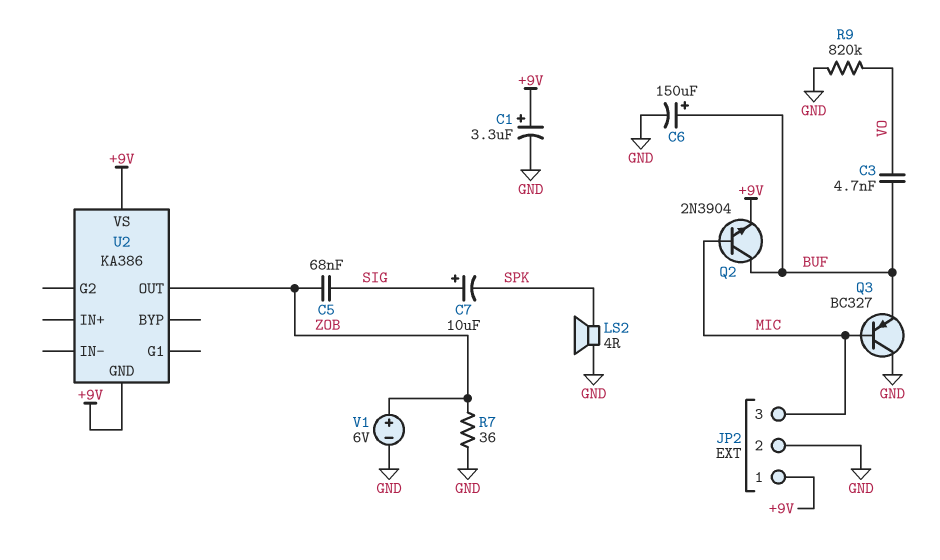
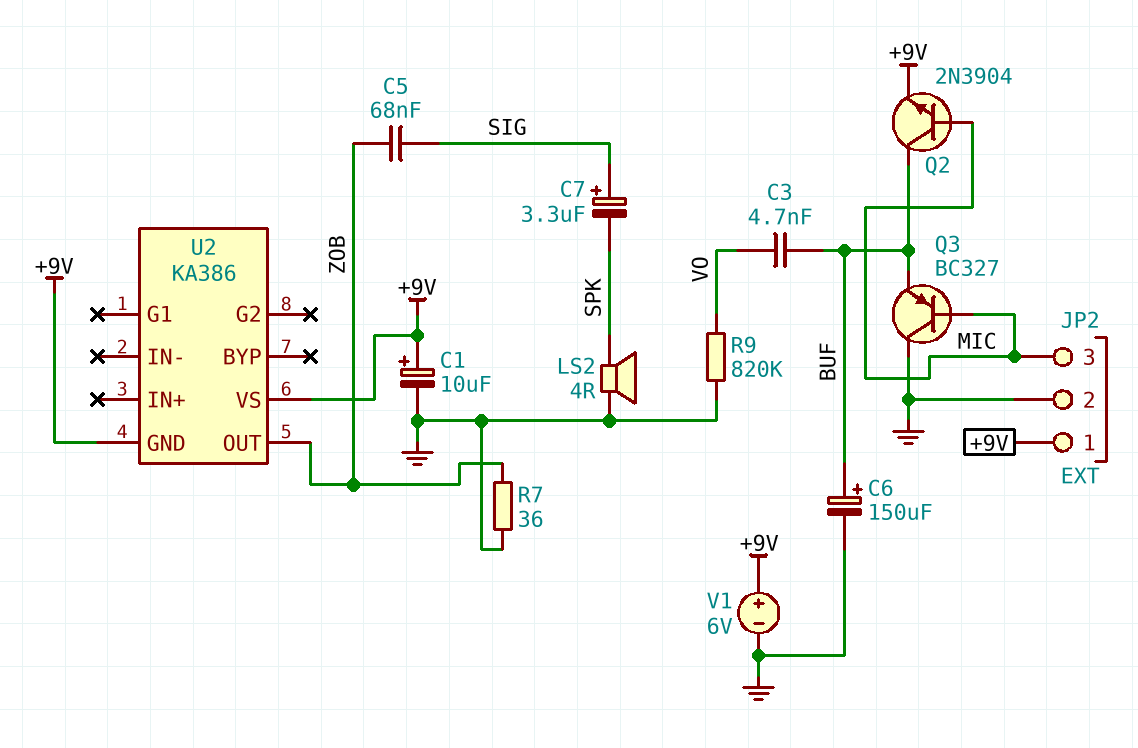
C1: 3.3uF (plus +9V, minus GND) -> 10uF (plus +9V, minus GND)
C7: 10uF (plus SIG, minus SPK) -> 3.3uF (plus SIG, minus SPK)
V1: 6V (plus ZOB, minus GND) -> 6V (plus +9V, minus GND)

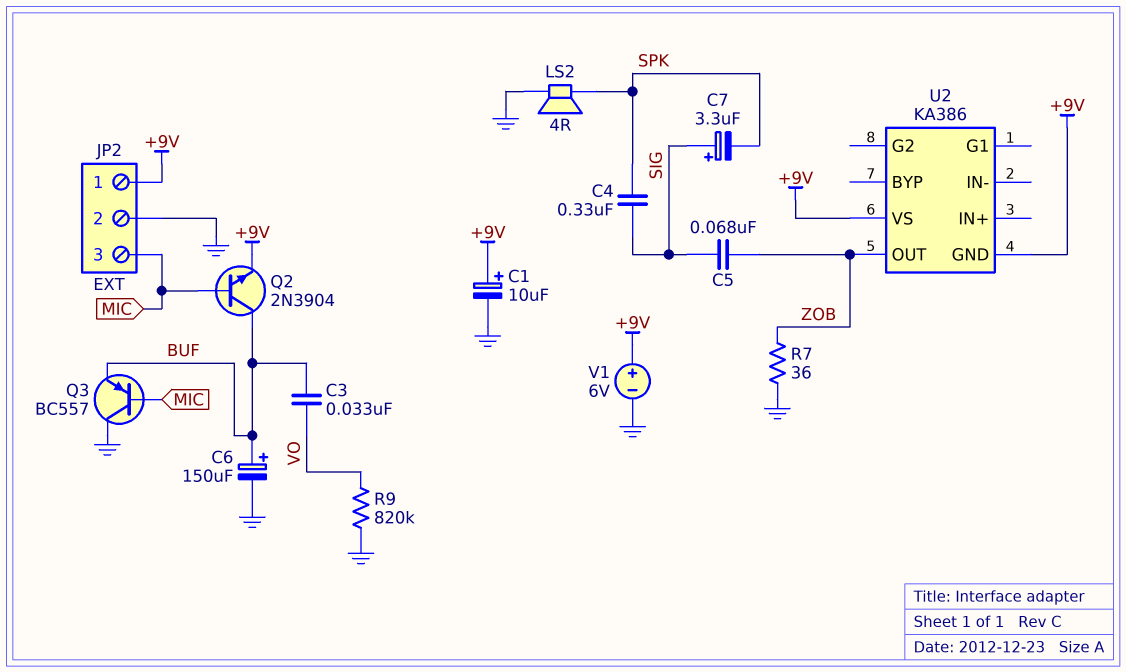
C3: 4.7nF (BUF, VO) -> 33nF (BUF, VO)
C4: none -> 330nF (SIG, SPK)
Q3: PNP BC327 (B MIC, C GND, E BUF) -> PNP BC557 (B MIC, C GND, E BUF)

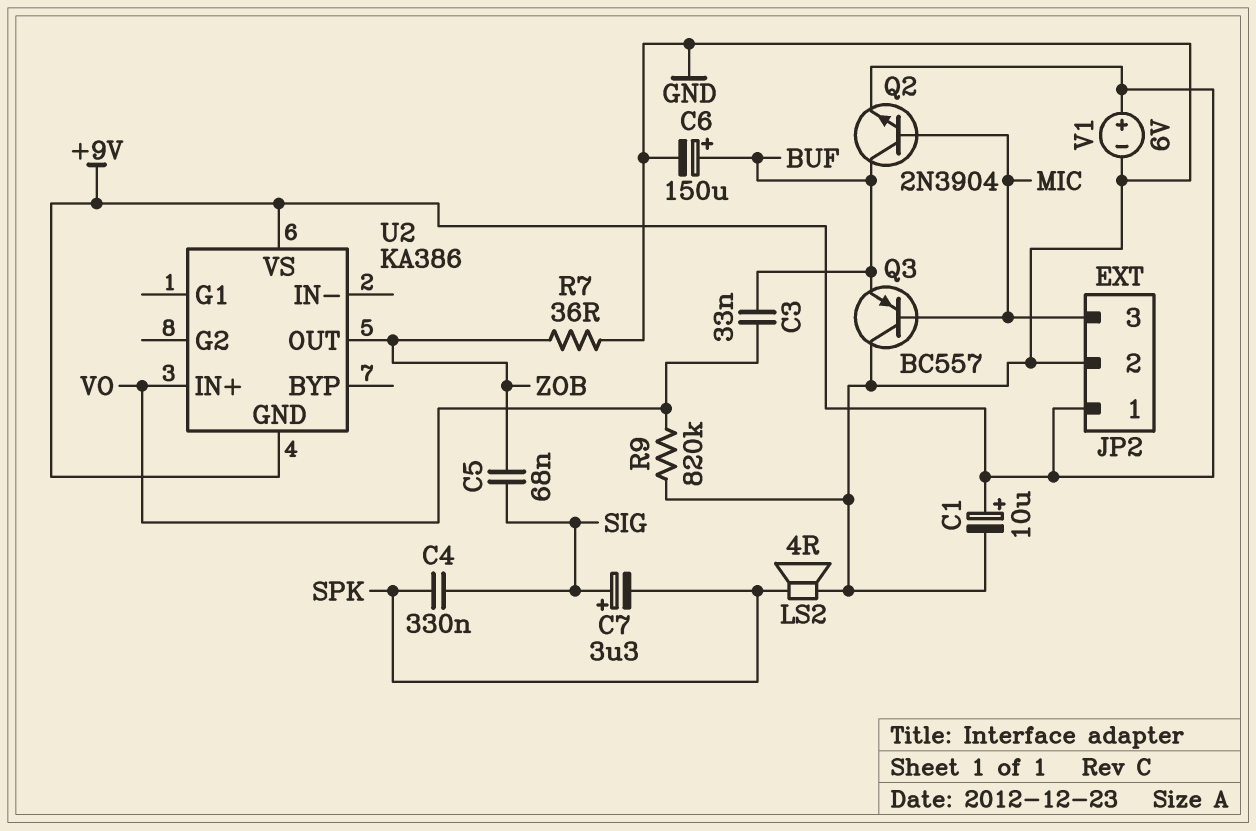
U2 pin IN+: none -> VO

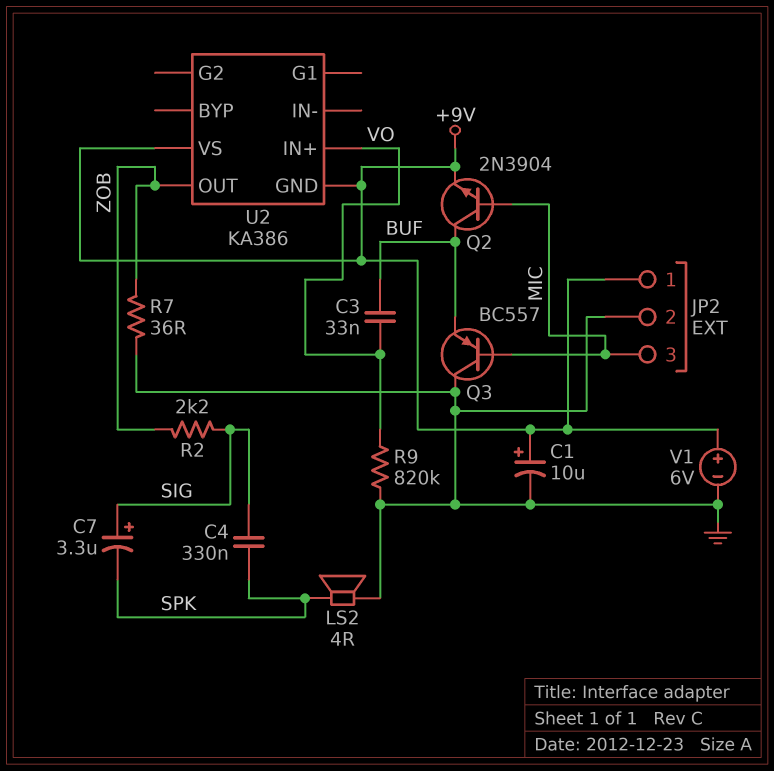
C5: 68nF (SIG, ZOB) -> none
C6: 150uF (plus BUF, minus GND) -> none
R2: none -> 2.2k (SIG, ZOB)

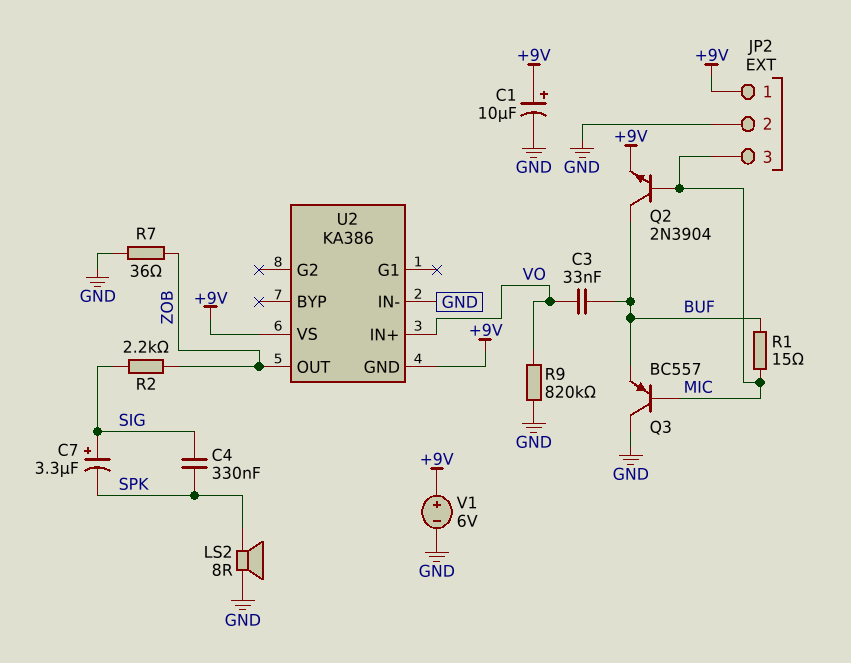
LS2: speaker 4R (GND, SPK) -> speaker 8R (GND, SPK)
R1: none -> 15 (BUF, MIC)
U2 pin IN-: none -> GND

